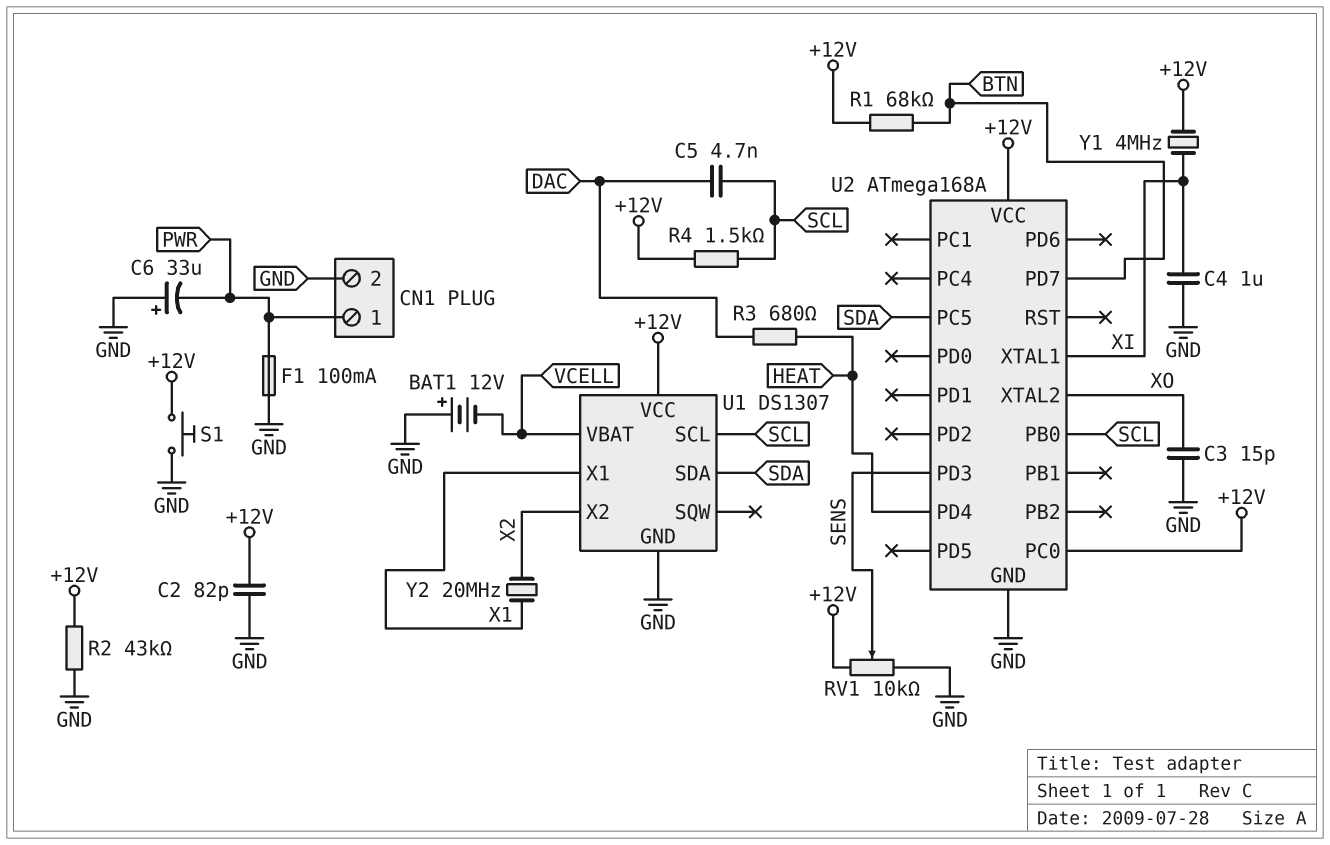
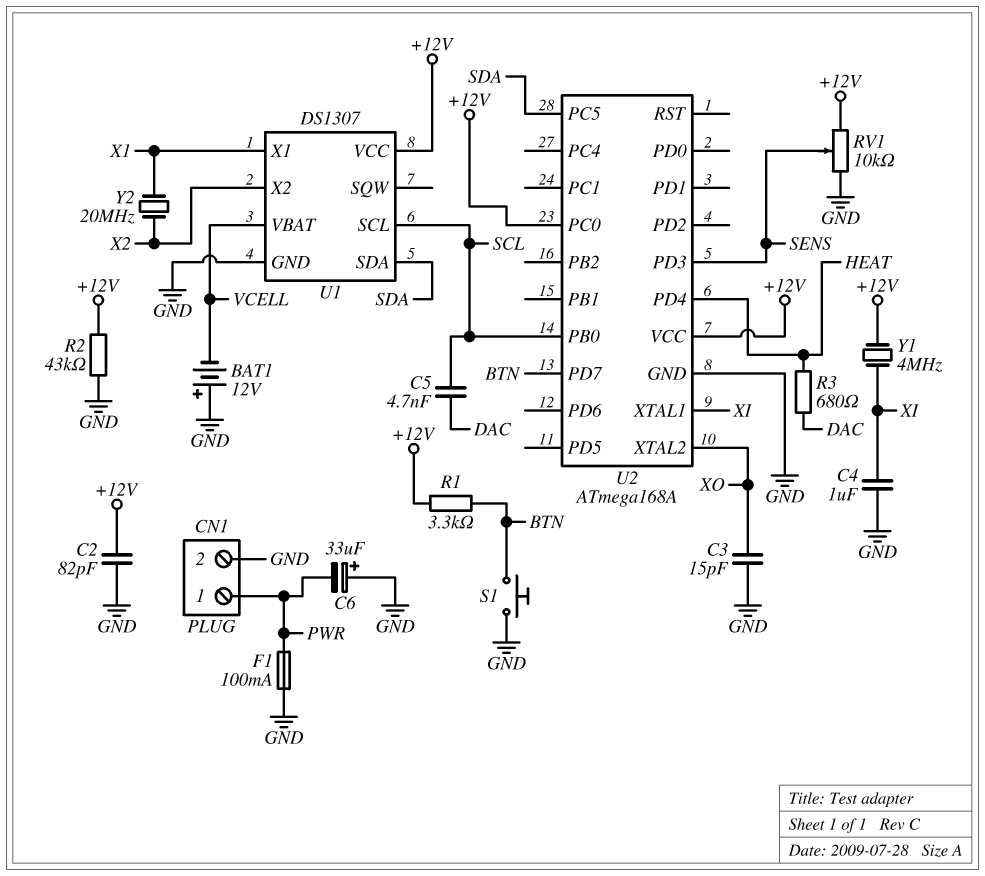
R1: 68k (+12V, BTN) -> 3.3k (+12V, BTN)
R4: 1.5k (+12V, SCL) -> none
S1: button (+12V, GND) -> button (BTN, GND)

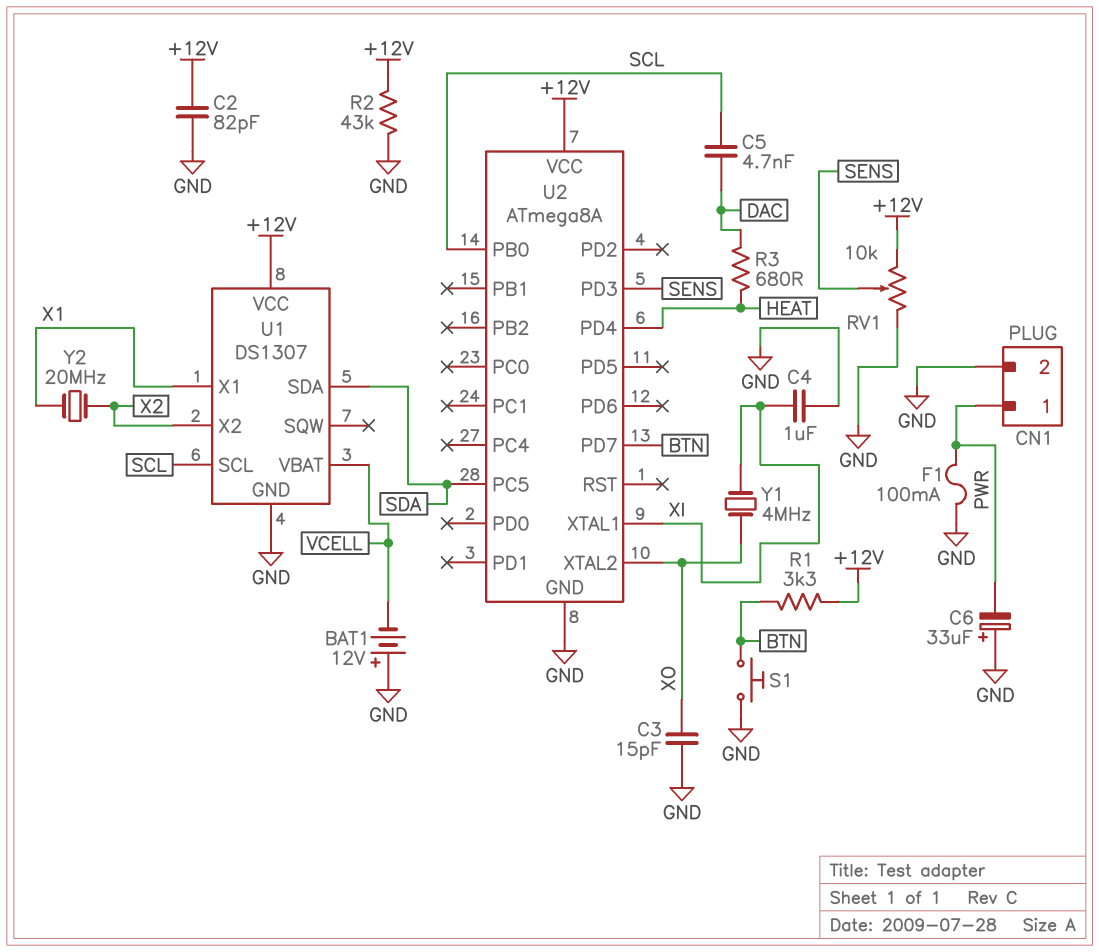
U2: ATmega168A -> ATmega8A
U2 pin PC0: +12V -> none
Y1: 4MHz (+12V, XI) -> 4MHz (XI, XO)

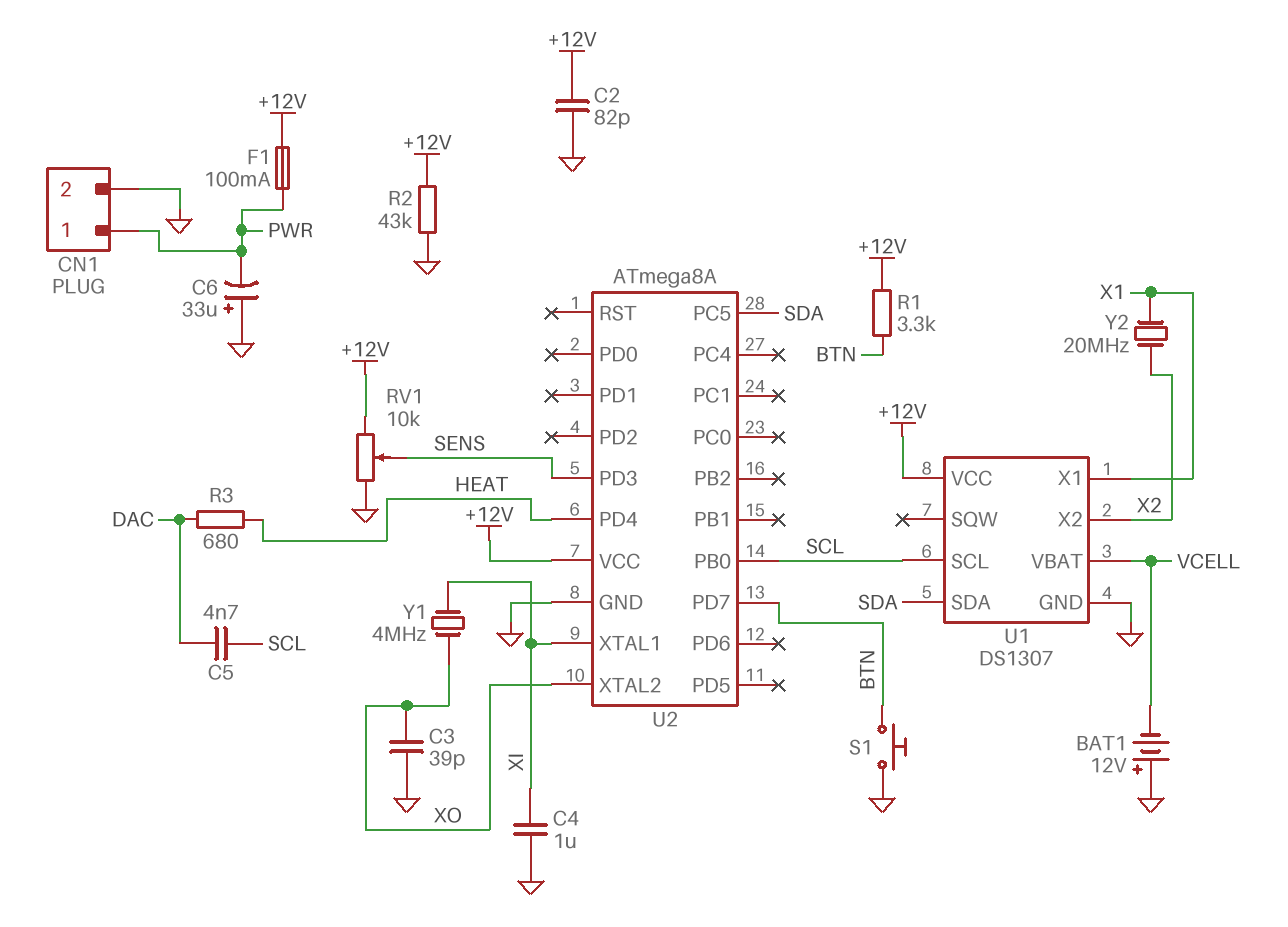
C3: 15pF (GND, XO) -> 39pF (GND, XO)
F1: 100mA (GND, PWR) -> 100mA (+12V, PWR)

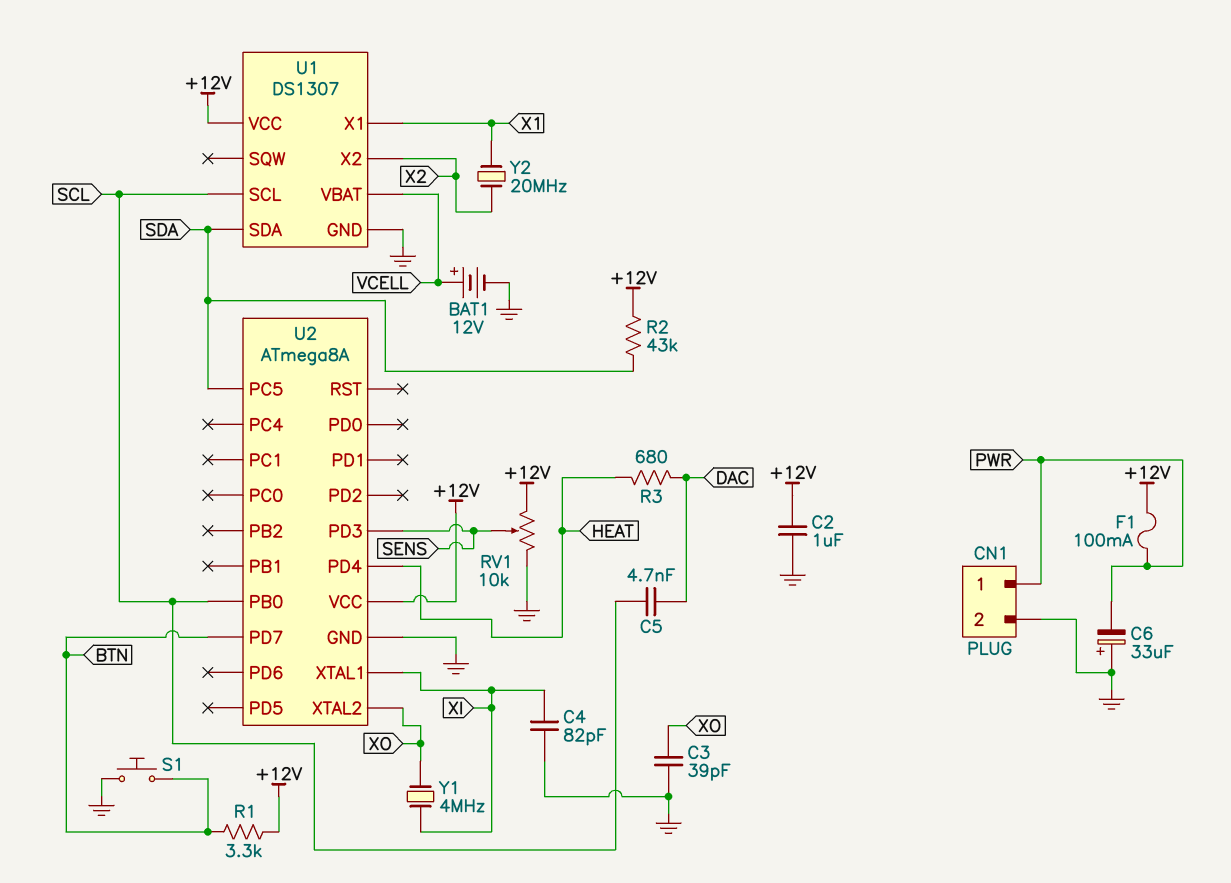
BAT1: 12V (plus GND, minus VCELL) -> 12V (plus VCELL, minus GND)
C2: 82pF (+12V, GND) -> 1uF (+12V, GND)
C4: 1uF (GND, XI) -> 82pF (GND, XI)
R2: 43k (+12V, GND) -> 43k (+12V, SDA)

